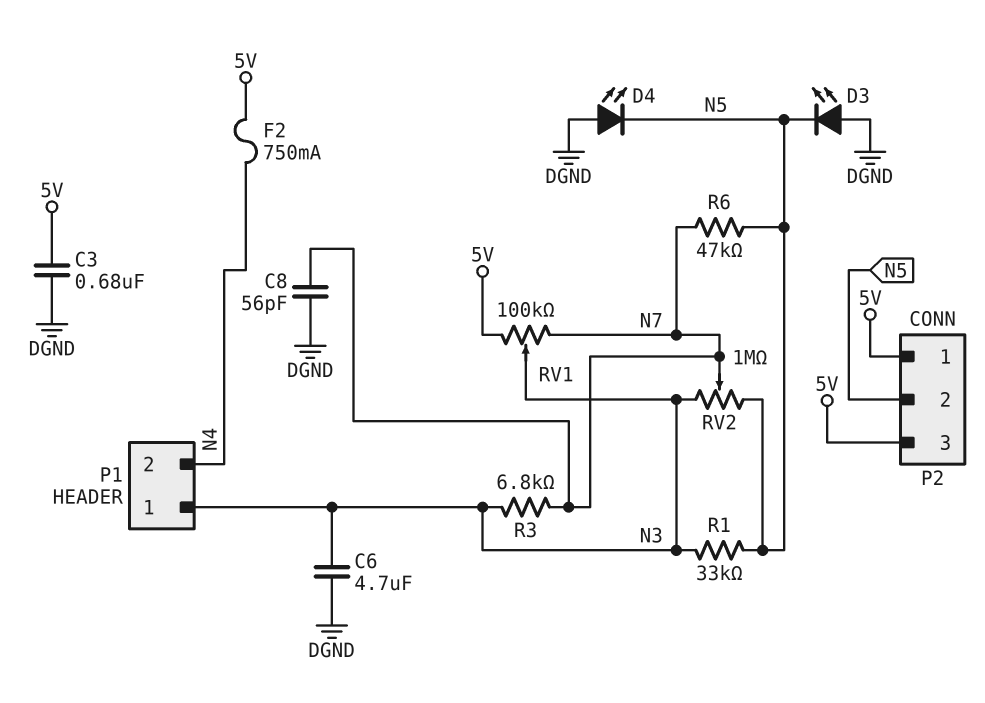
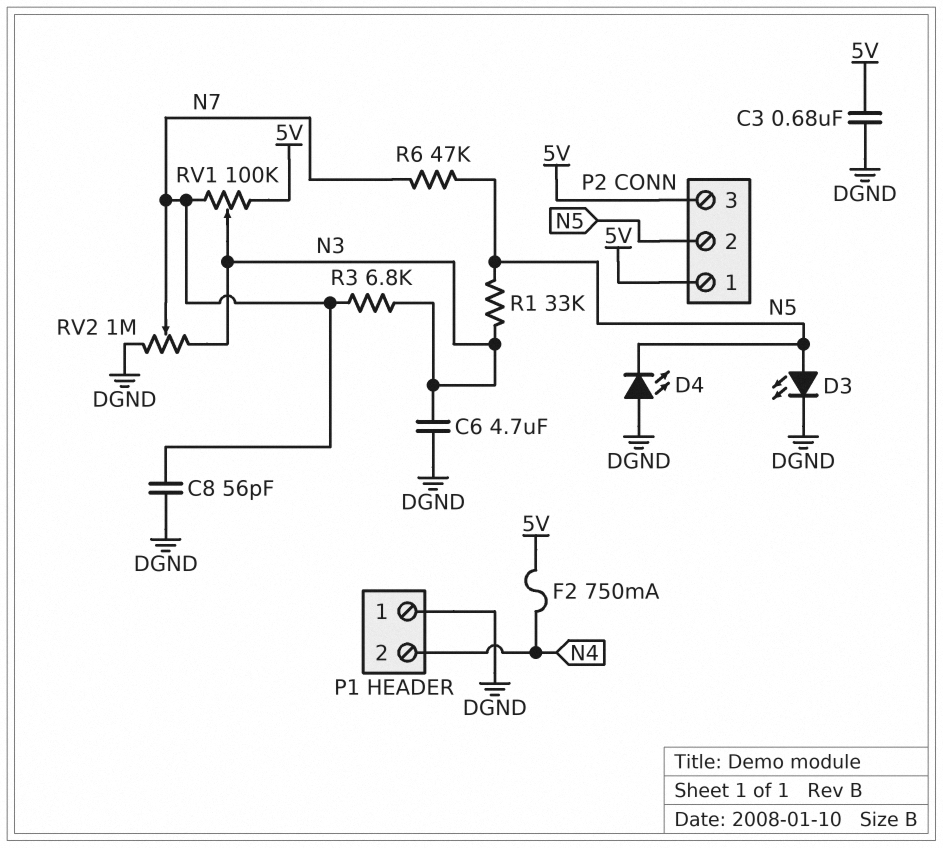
D3: LED (A DGND, K N5) -> LED (A N5, K DGND)
P1 pin 1: N3 -> DGND
RV2: 1M (N3, N5, wiper N7) -> 1M (DGND, N3, wiper N7)

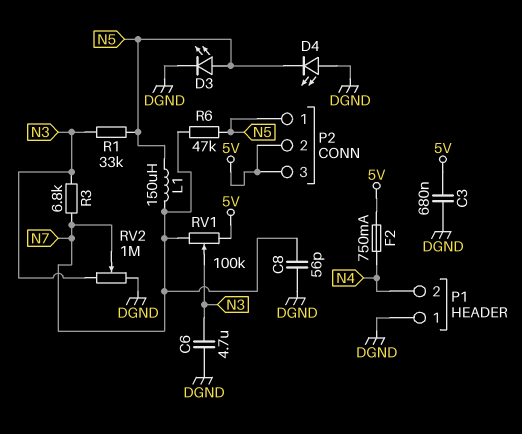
L1: none -> 150uH (N5, N7)
P2 pin 1: 5V -> N5
P2 pin 2: N5 -> 5V

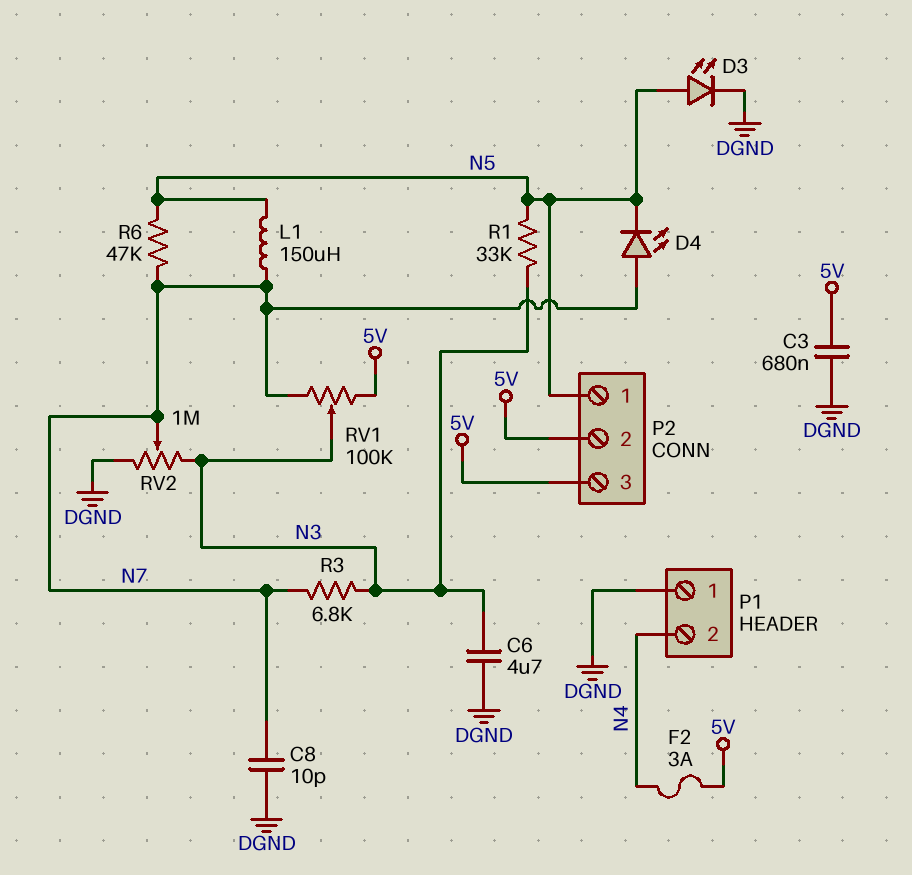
C8: 56pF (DGND, N7) -> 10pF (DGND, N7)
D4: LED (A DGND, K N5) -> LED (A N7, K N5)
F2: 750mA (5V, N4) -> 3A (5V, N4)

